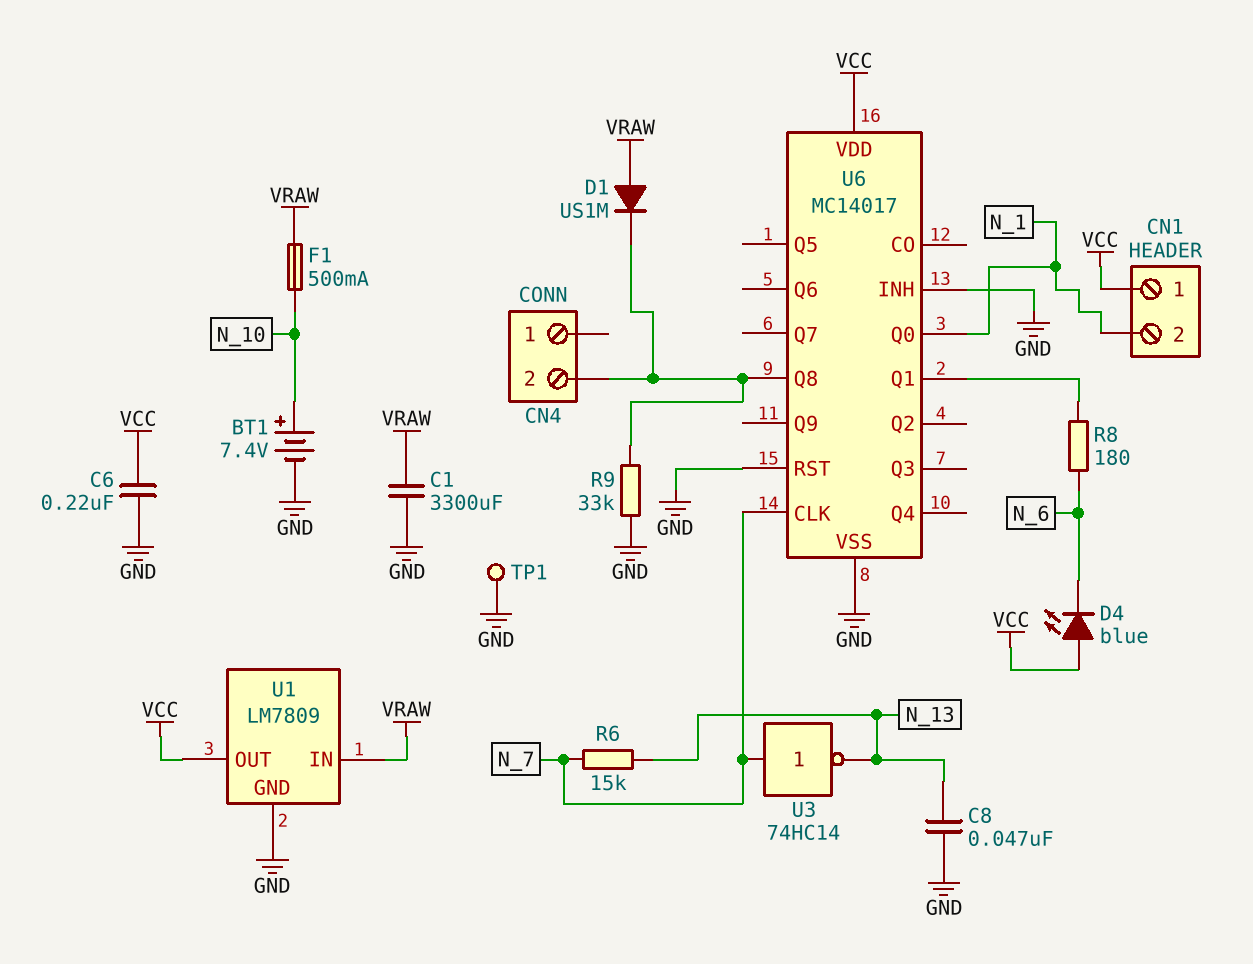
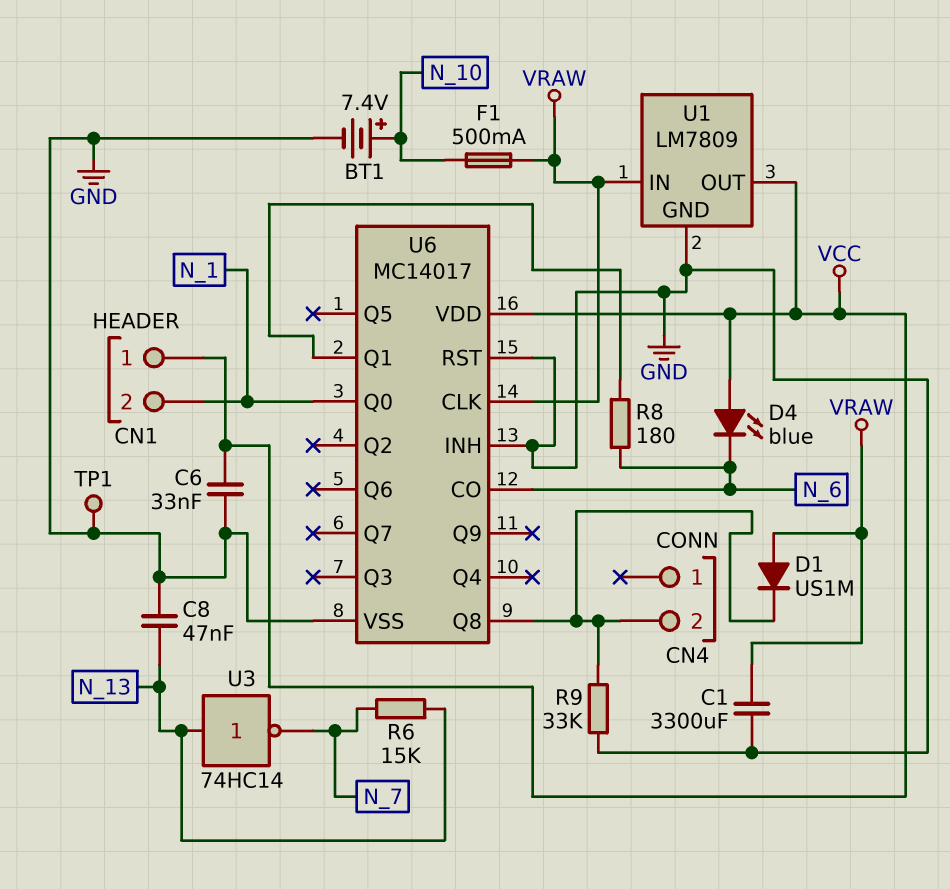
C6: 220nF (GND, VCC) -> 33nF (GND, VCC)
U3: NOT 74HC14 (in N_7, out N_13) -> NOT 74HC14 (in N_13, out N_7)
U6 pin CLK: N_7 -> VRAW
U6 pin CO: none -> N_6

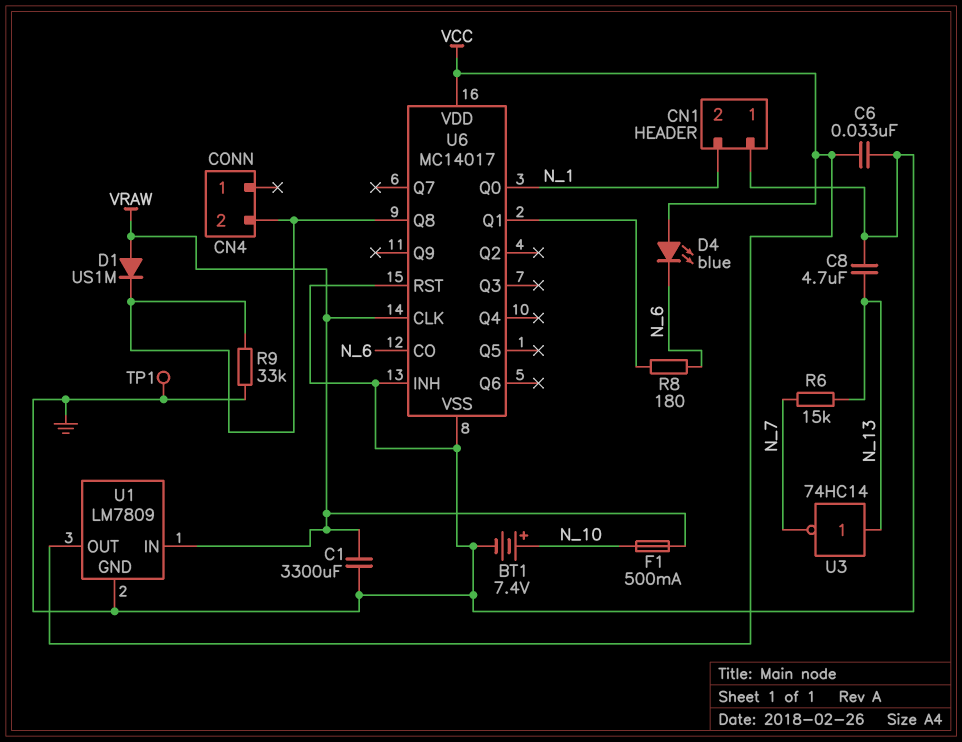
C8: 47nF (GND, N_13) -> 4.7uF (GND, N_13)
CN1 pin 1: VCC -> GND

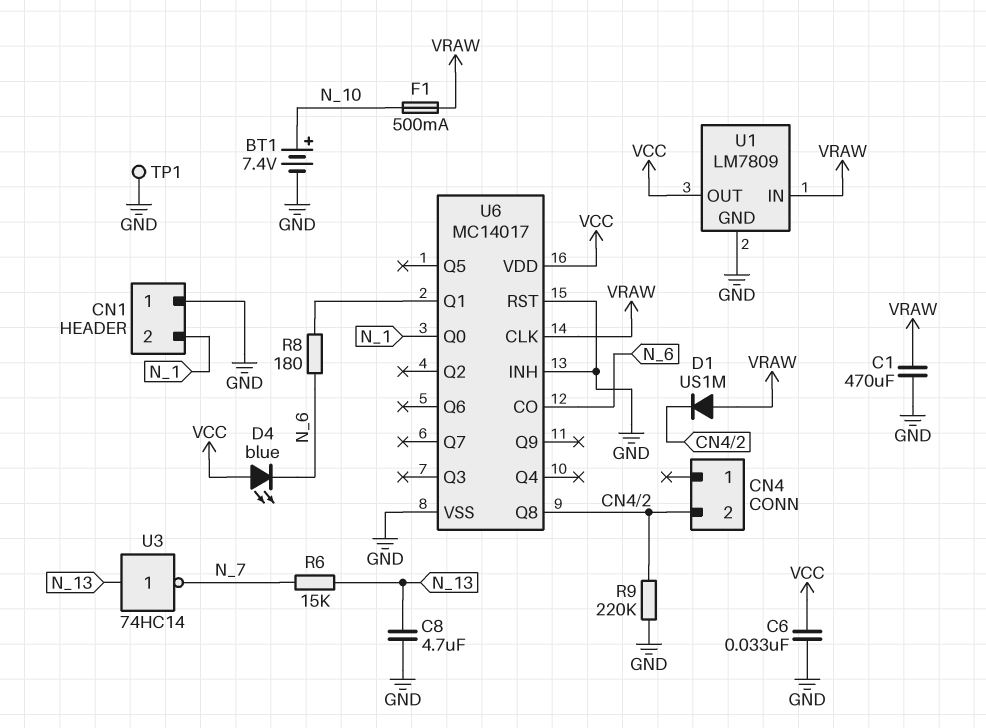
C1: 3300uF (GND, VRAW) -> 470uF (GND, VRAW)
R9: 33k (CN4/2, GND) -> 220k (CN4/2, GND)

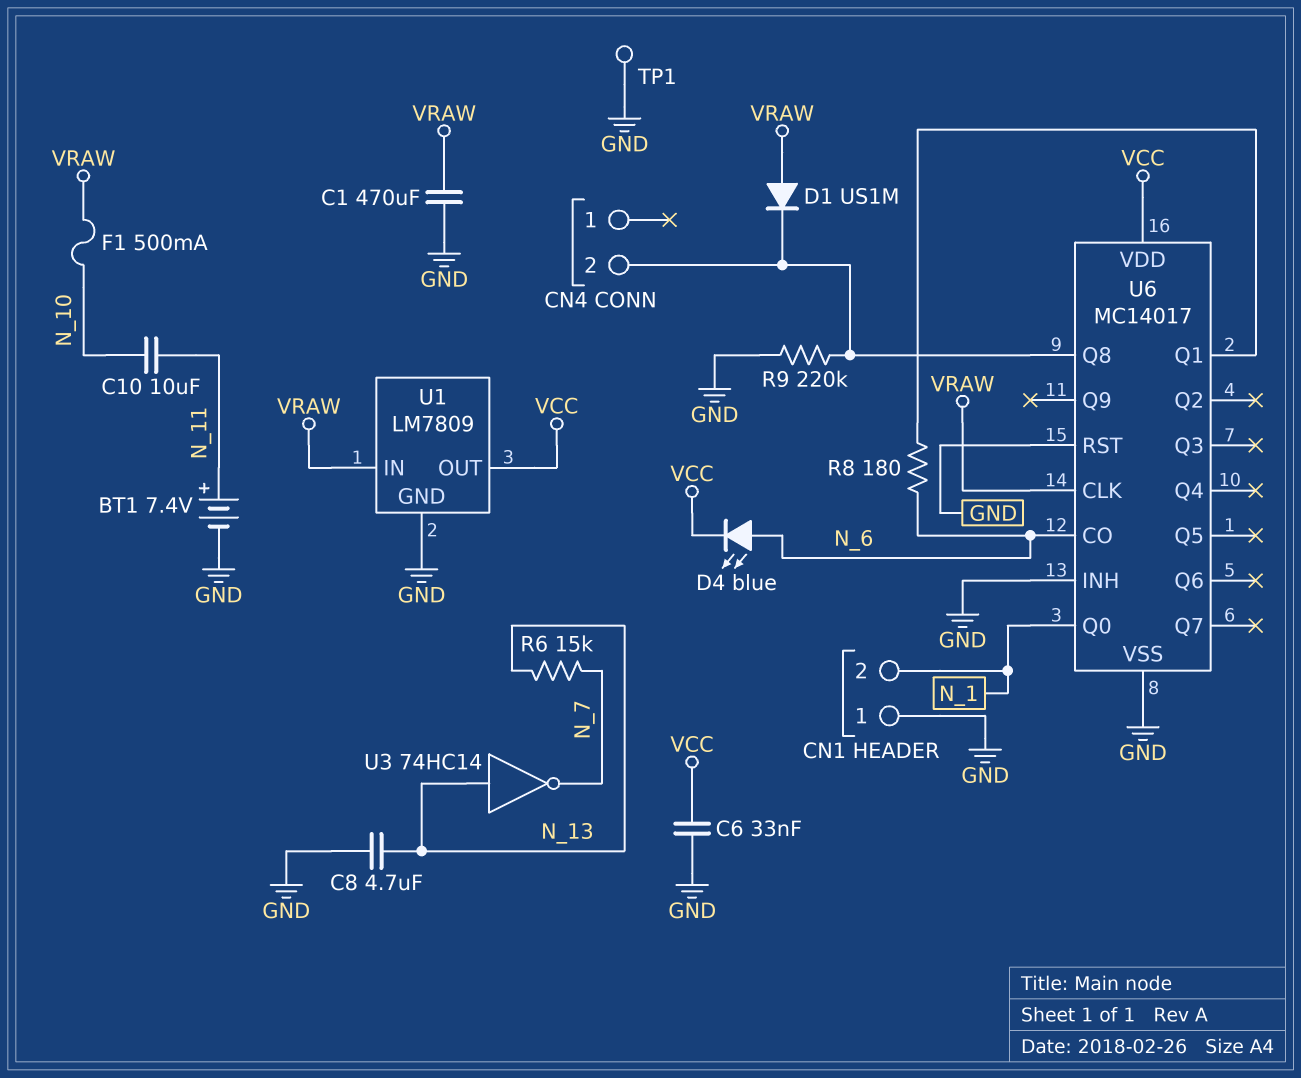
BT1: 7.4V (plus N_10, minus GND) -> 7.4V (plus N_11, minus GND)
C10: none -> 10uF (N_10, N_11)
D4: LED blue (A VCC, K N_6) -> LED blue (A N_6, K VCC)

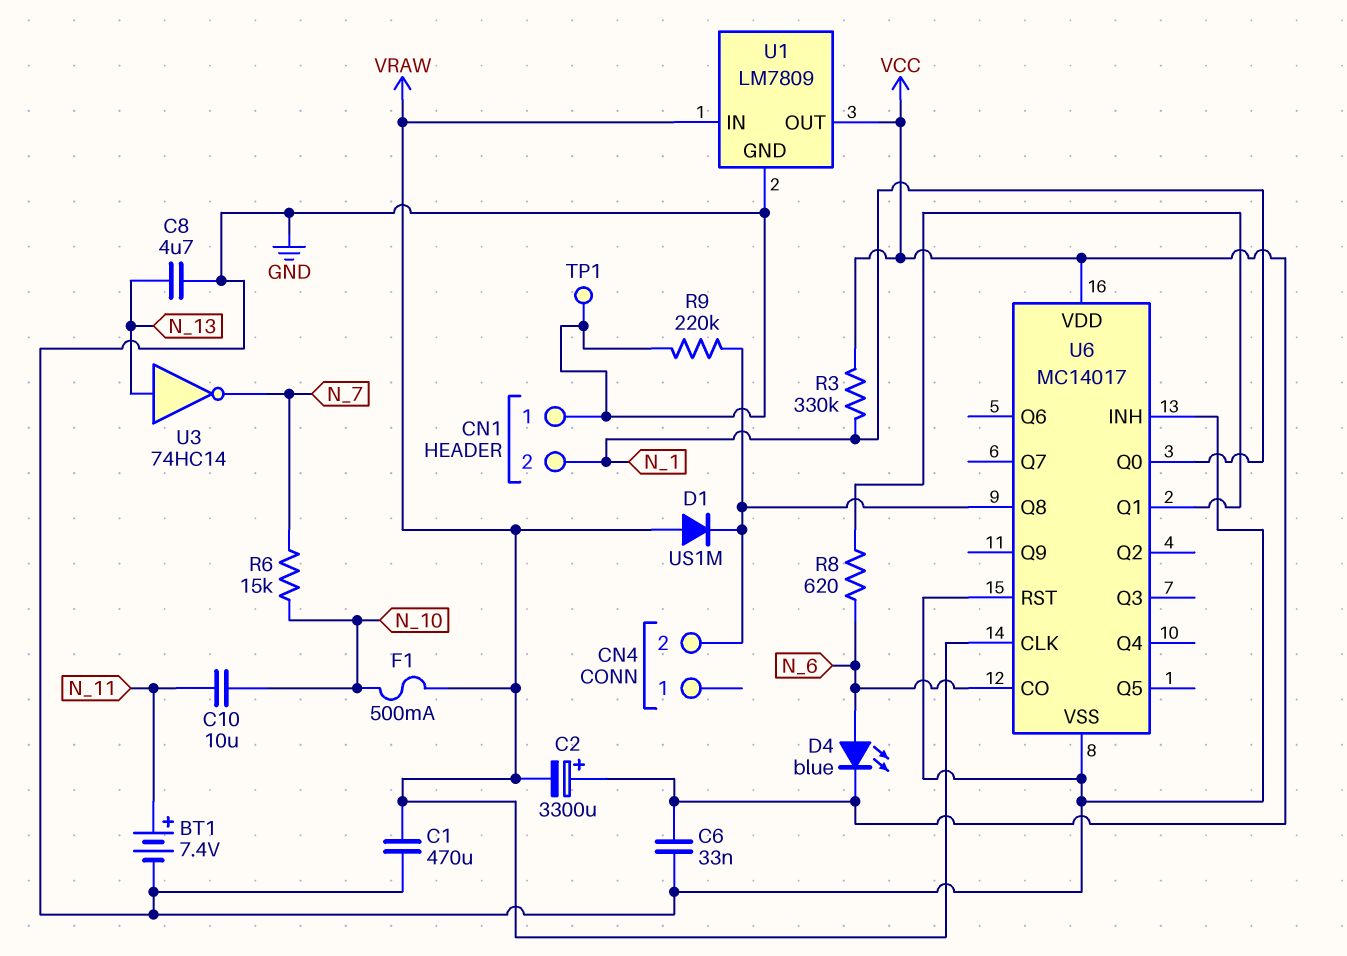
C2: none -> 3300uF (plus VCC, minus VRAW)
R3: none -> 330k (N_1, VCC)
R6: 15k (N_7, N_13) -> 15k (N_7, N_10)
R8: 180 (N_6, U6/Q1) -> 620 (N_6, U6/Q1)

